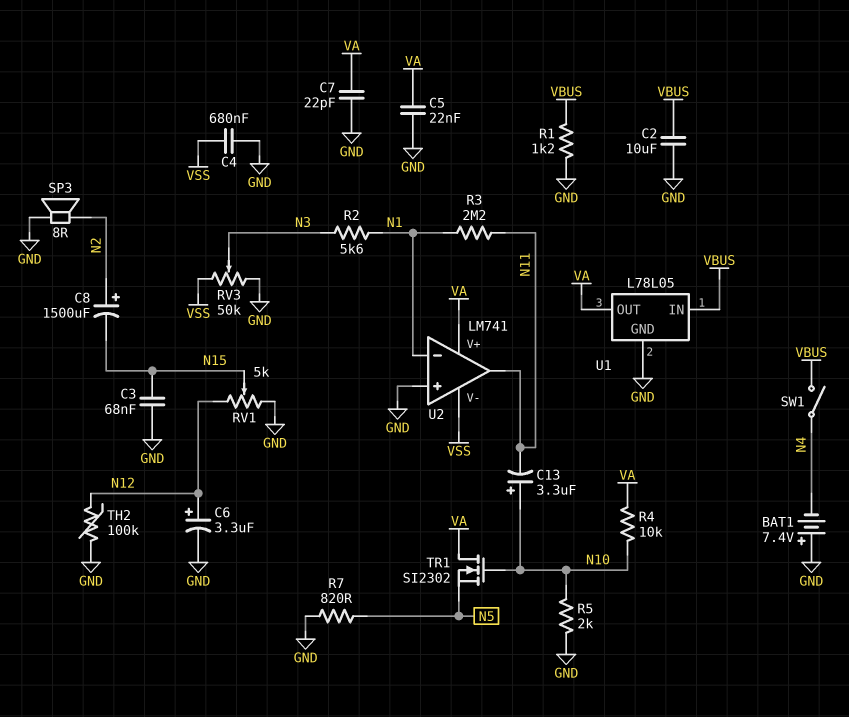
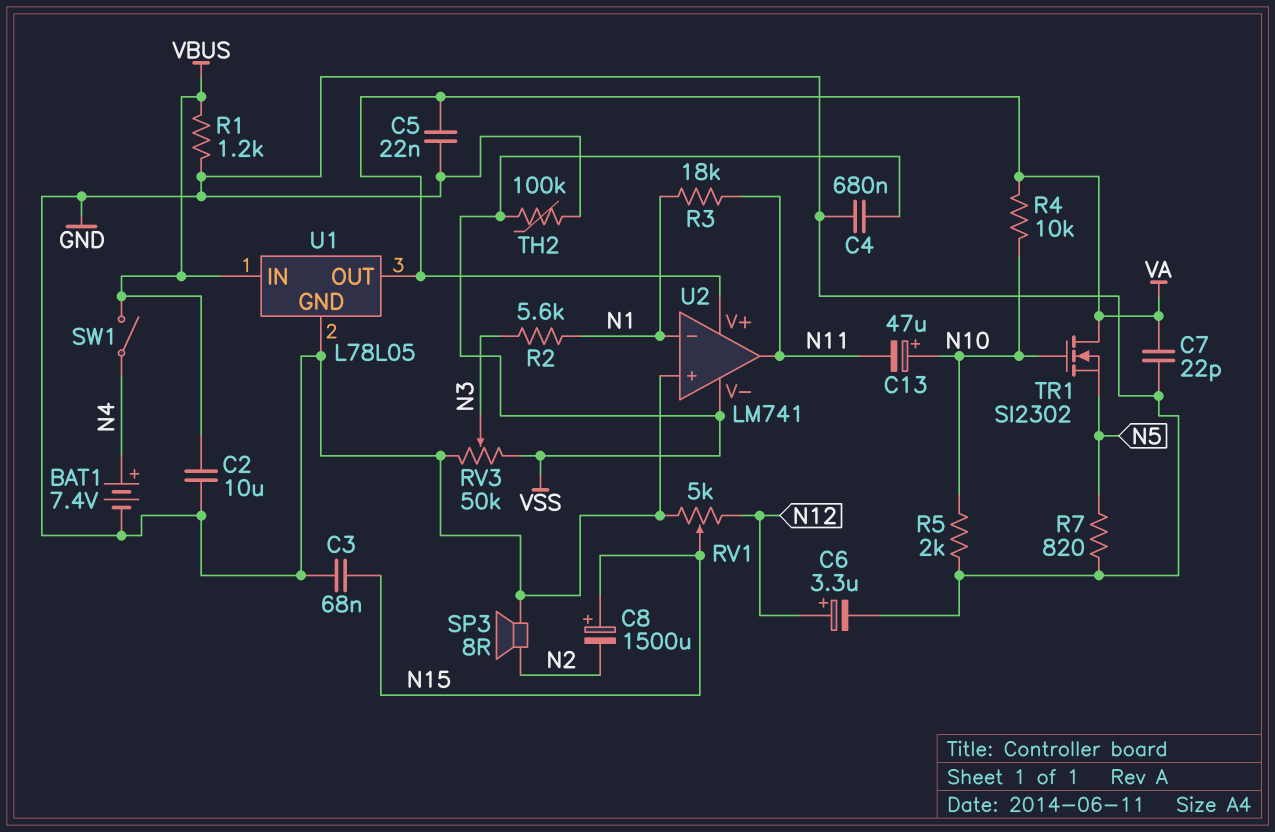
BAT1: 7.4V (plus GND, minus N4) -> 7.4V (plus N4, minus GND)
C8: 1500uF (plus N2, minus N15) -> 1500uF (plus N15, minus N2)
C13: 3.3uF (plus N10, minus N11) -> 47uF (plus N10, minus N11)
R3: 2.2M (N1, N11) -> 18k (N1, N11)
TH2: 100k (GND, N12) -> 100k (GND, VSS)

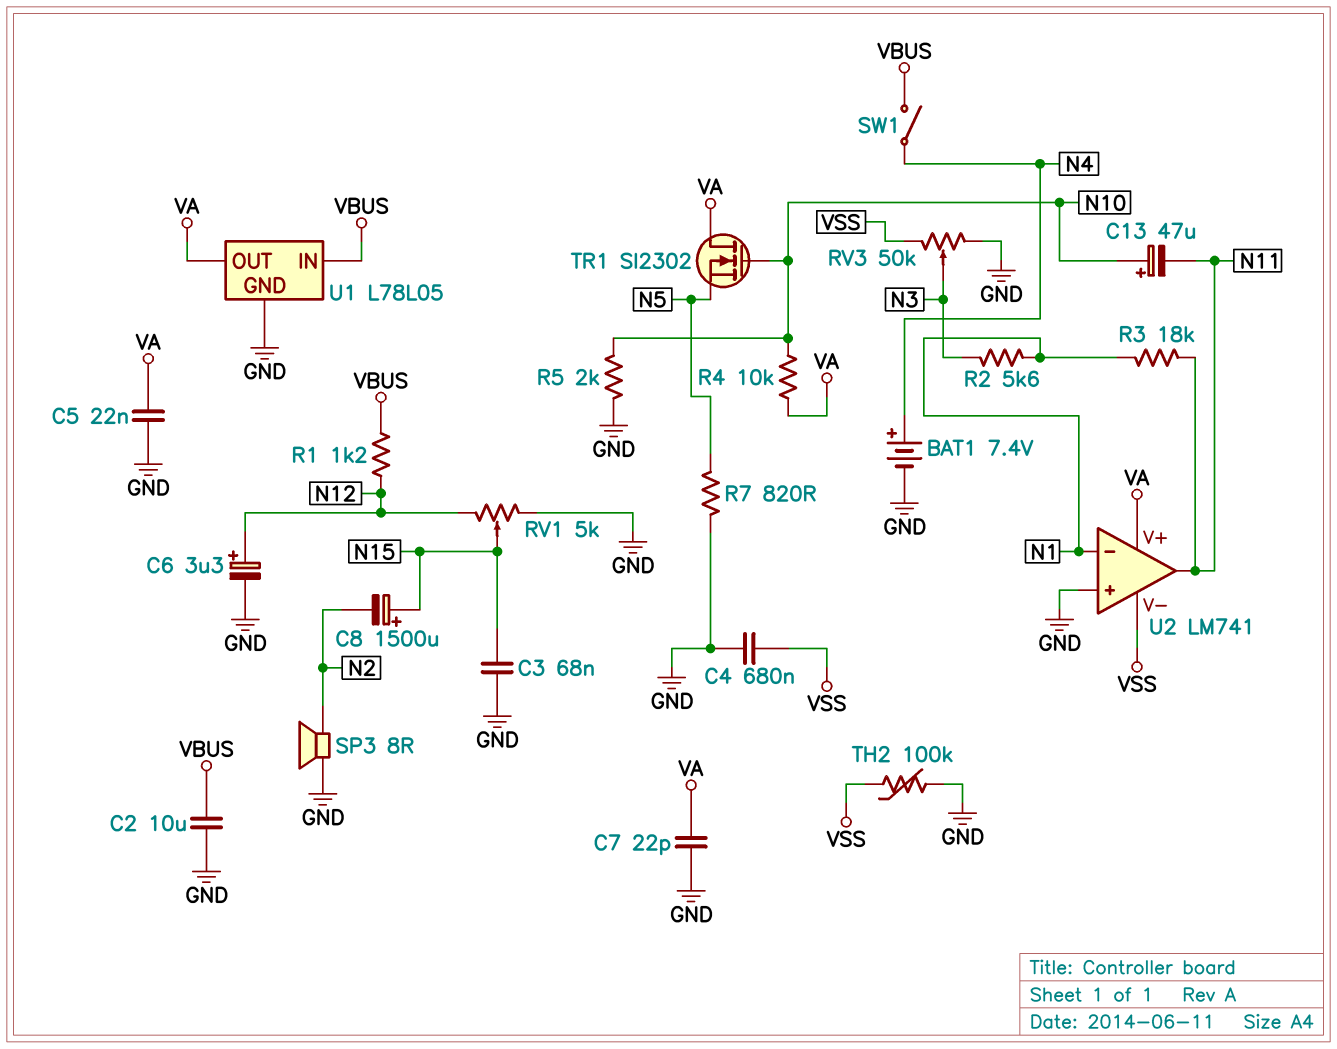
R1: 1.2k (GND, VBUS) -> 1.2k (N12, VBUS)

